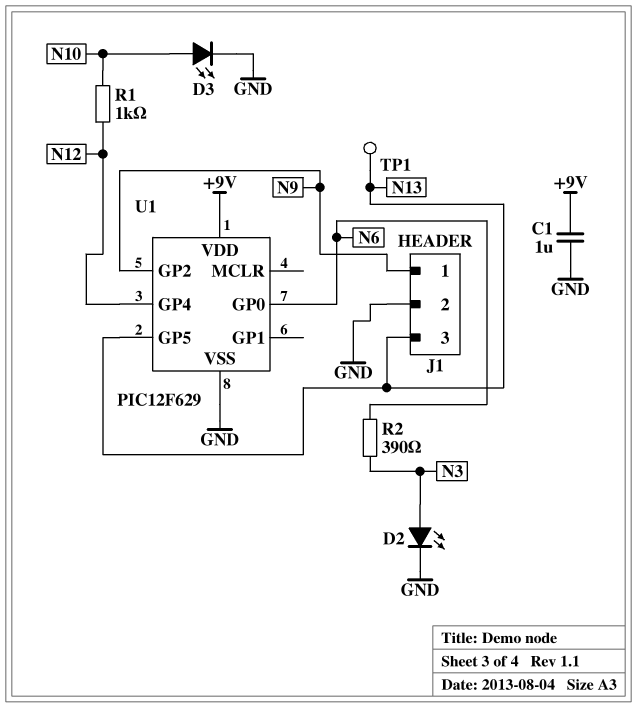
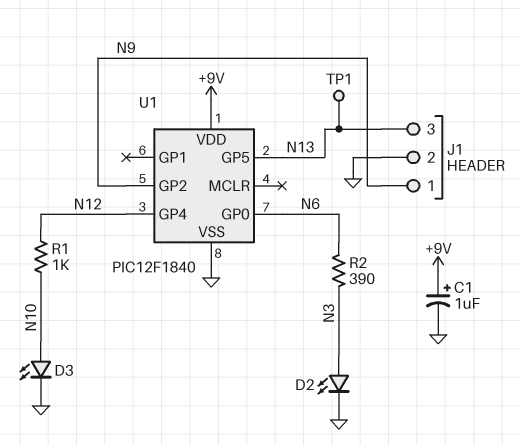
C1: 1uF (+9V, GND) -> 1uF (plus +9V, minus GND)
U1: PIC12F629 -> PIC12F1840

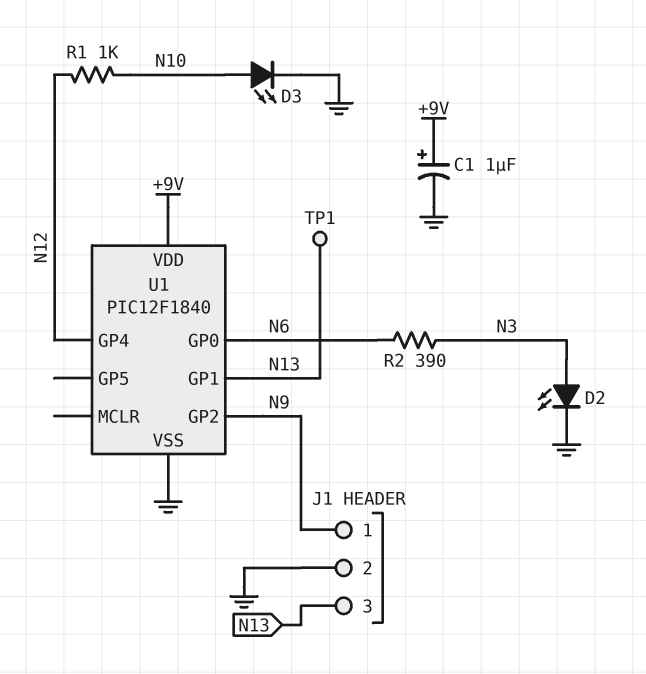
U1 pin GP1: none -> N13
U1 pin GP5: N13 -> none

